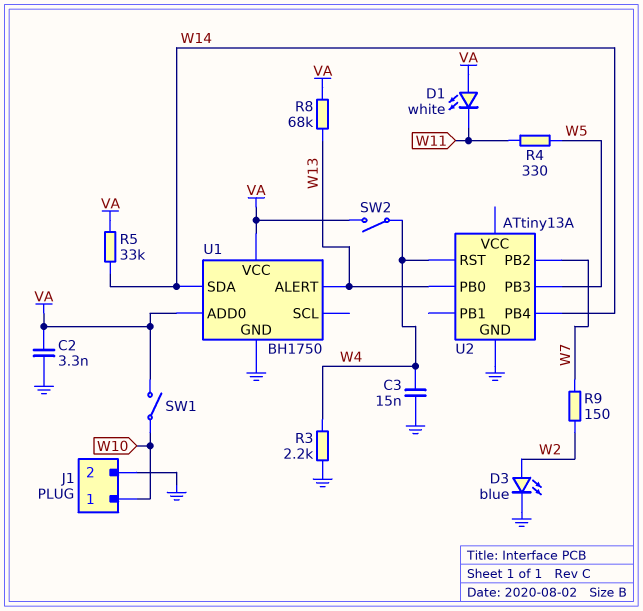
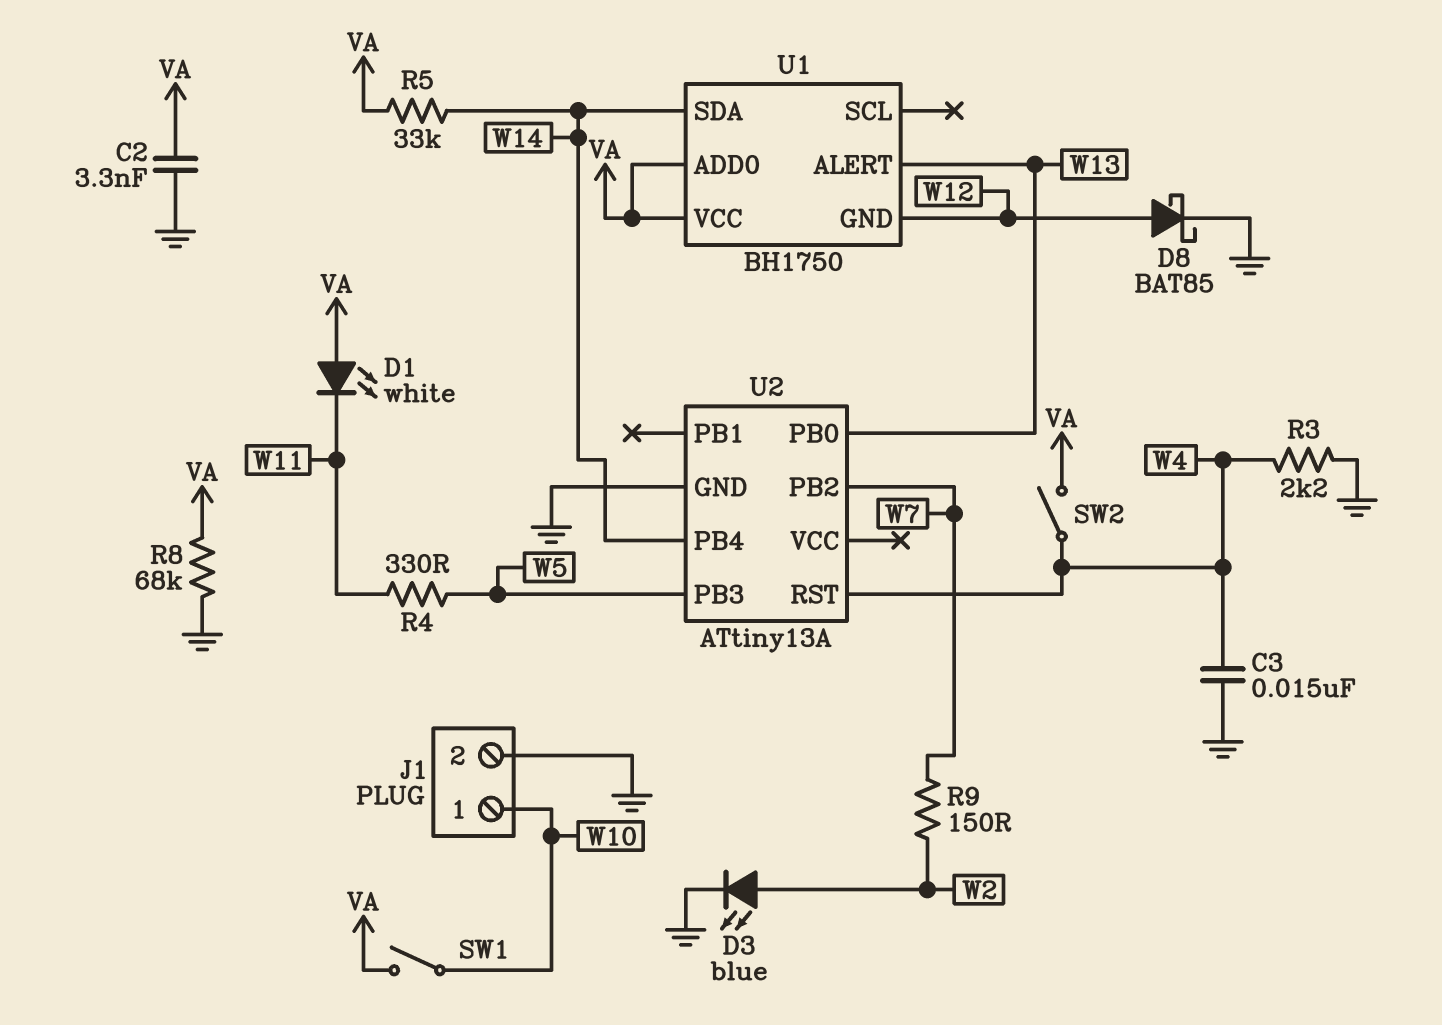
D8: none -> schottky BAT85 (A W12, K GND)
R8: 68k (VA, W13) -> 68k (GND, VA)
U1 pin GND: GND -> W12

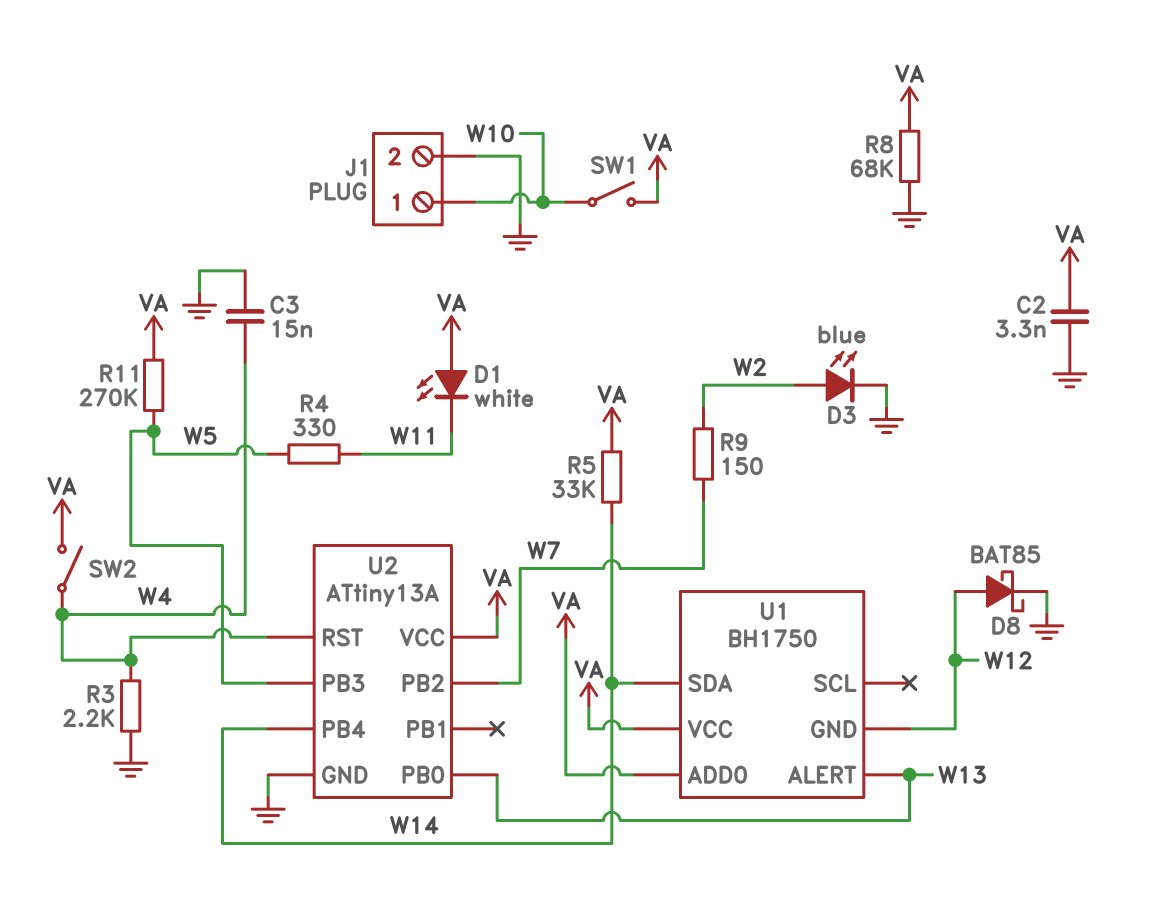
R11: none -> 270k (VA, W5)
U2 pin VCC: none -> VA

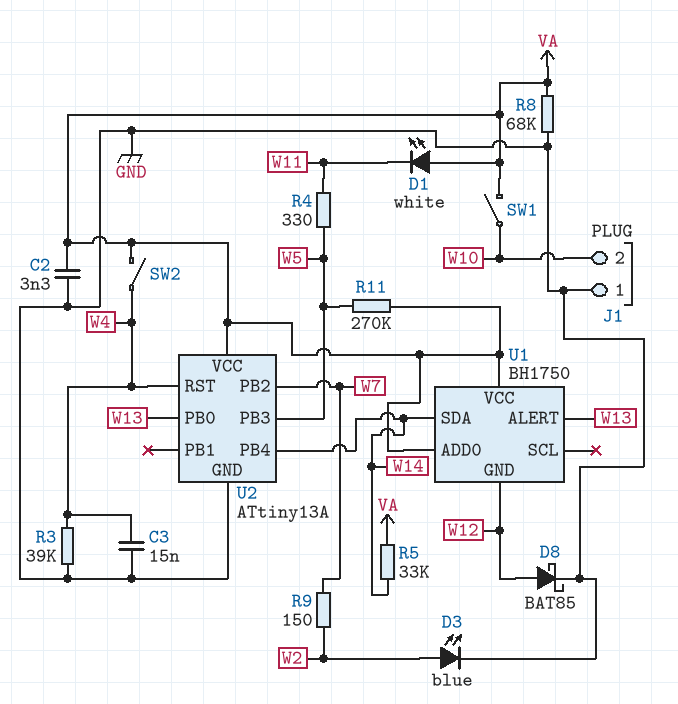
J1 pin 1: W10 -> GND
J1 pin 2: GND -> W10
R3: 2.2k (GND, W4) -> 39k (GND, W4)

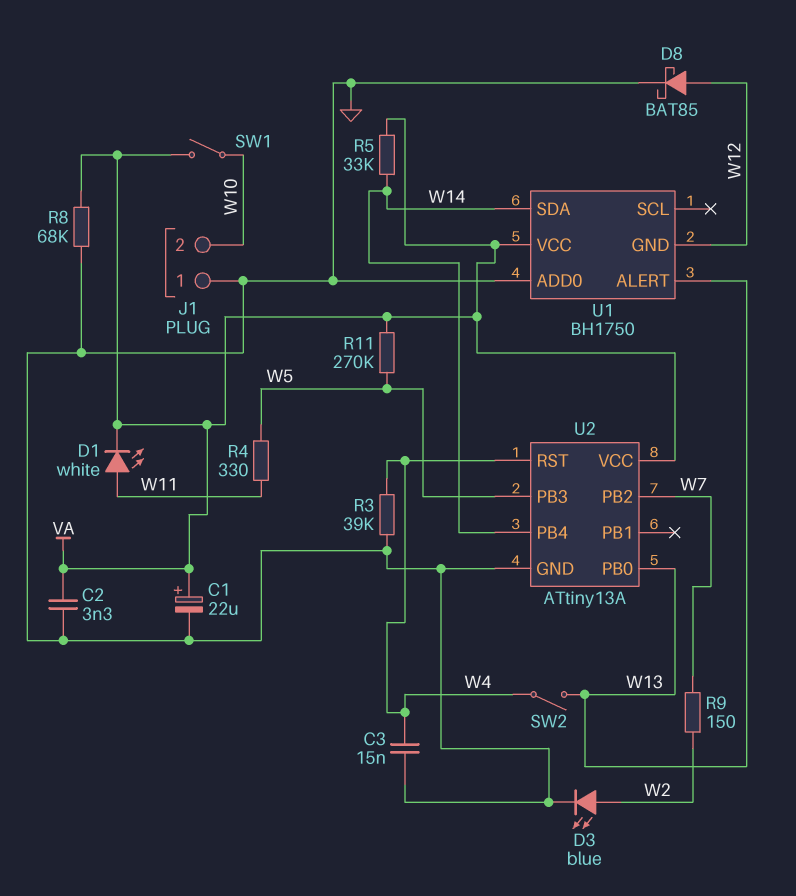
C1: none -> 22uF (plus VA, minus GND)
D1: LED white (A VA, K W11) -> LED white (A W11, K VA)
SW2: switch (VA, W4) -> switch (W4, W13)
U1 pin ADD0: VA -> GND

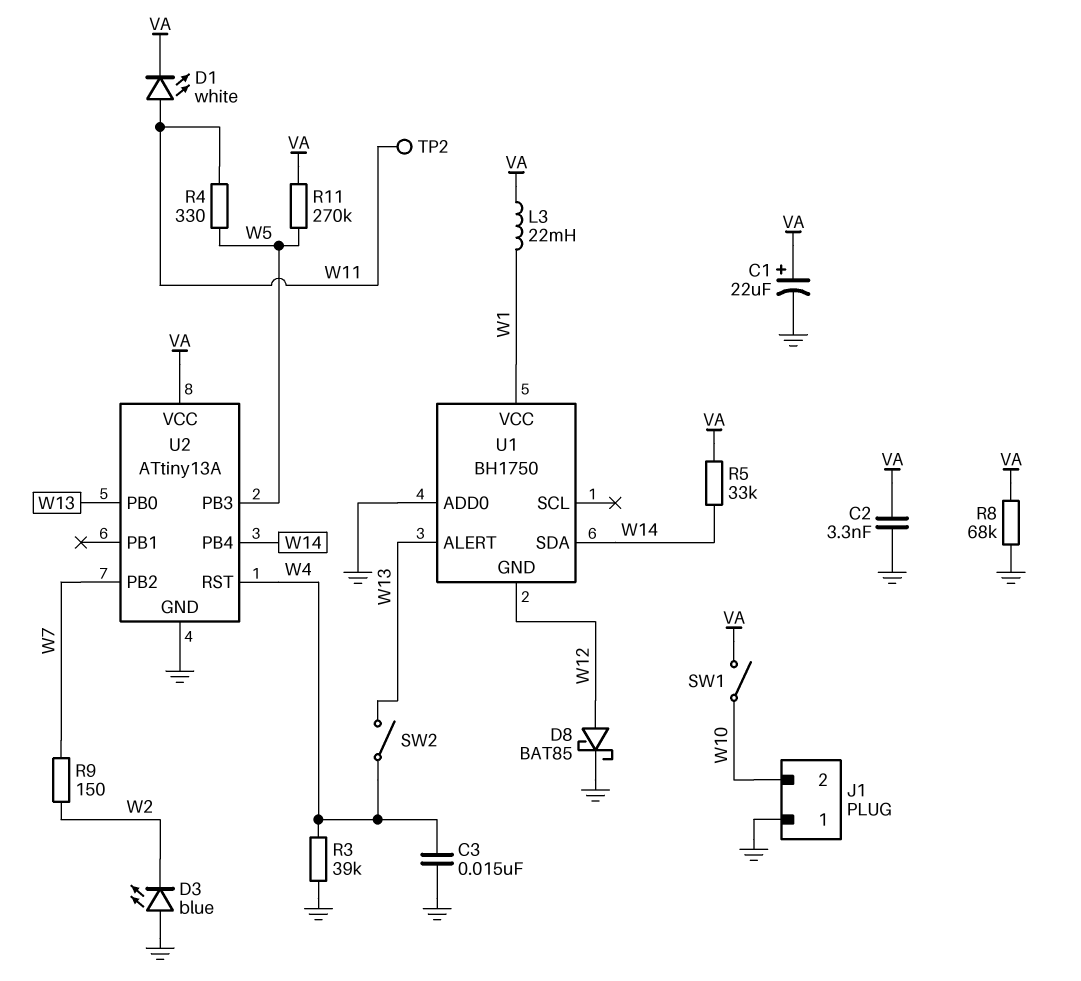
D3: LED blue (A W2, K GND) -> LED blue (A GND, K W2)
L3: none -> 22mH (VA, W1)
TP2: none -> test point (W11)
U1 pin VCC: VA -> W1

